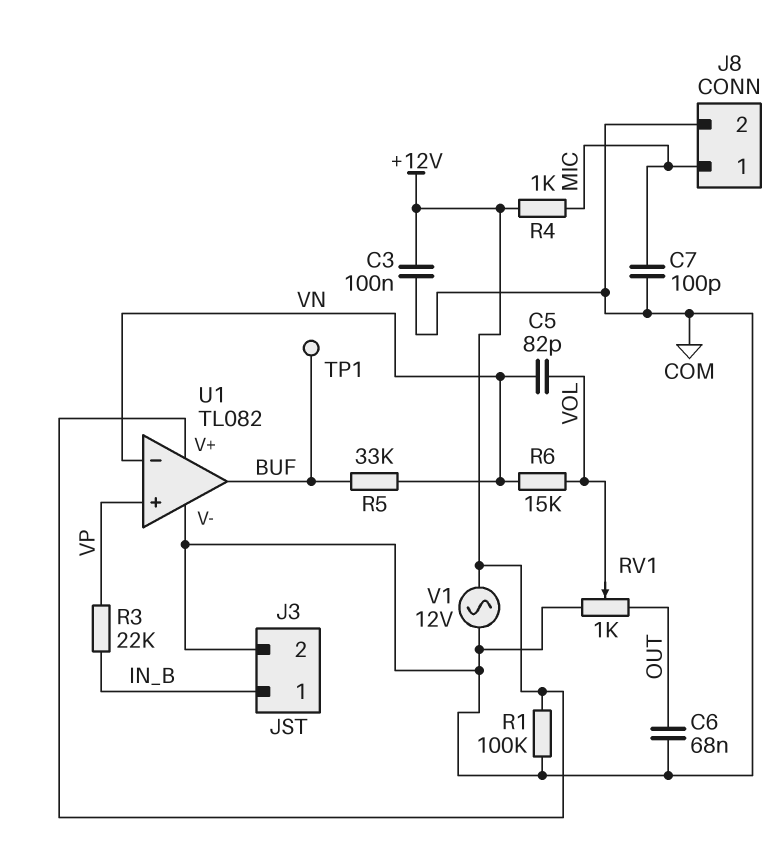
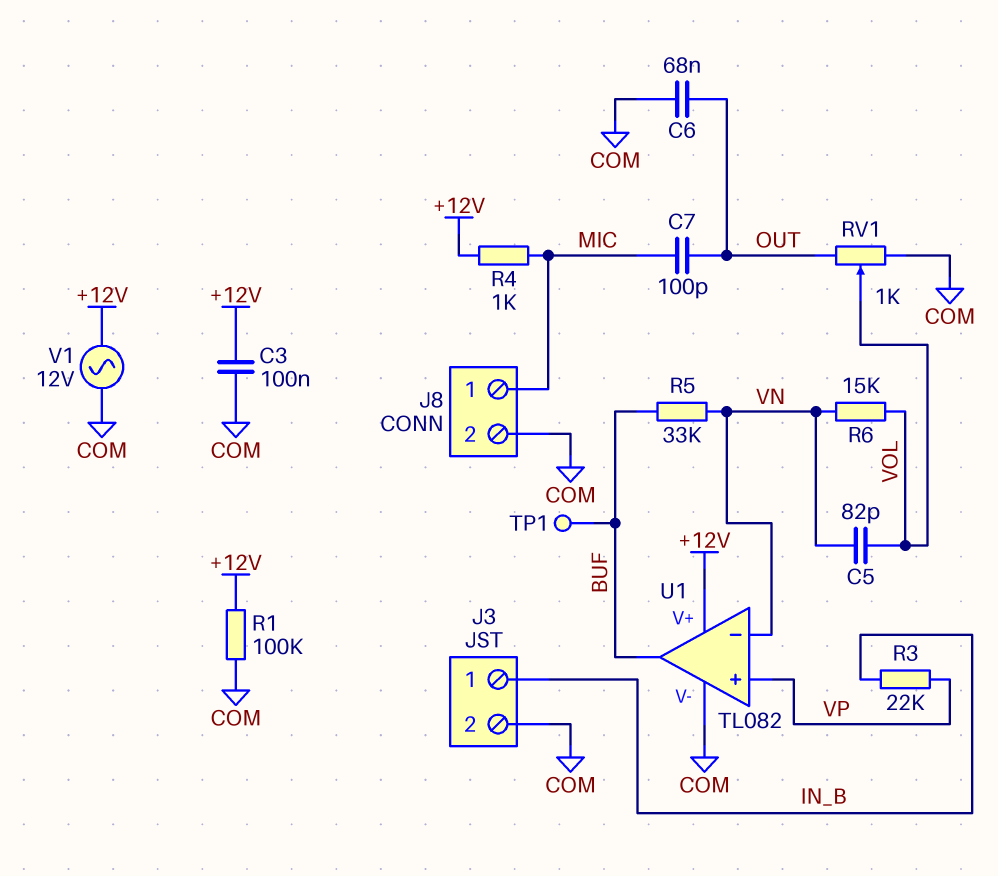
C7: 100pF (COM, MIC) -> 100pF (MIC, OUT)

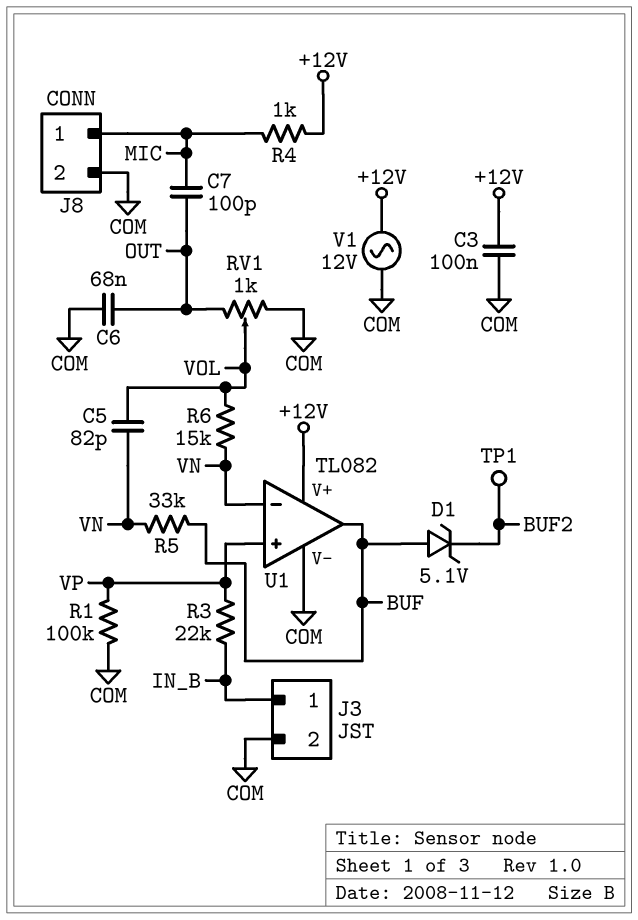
D1: none -> zener 5.1V (A BUF, K BUF2)
R1: 100k (+12V, COM) -> 100k (COM, VP)
TP1: test point (BUF) -> test point (BUF2)

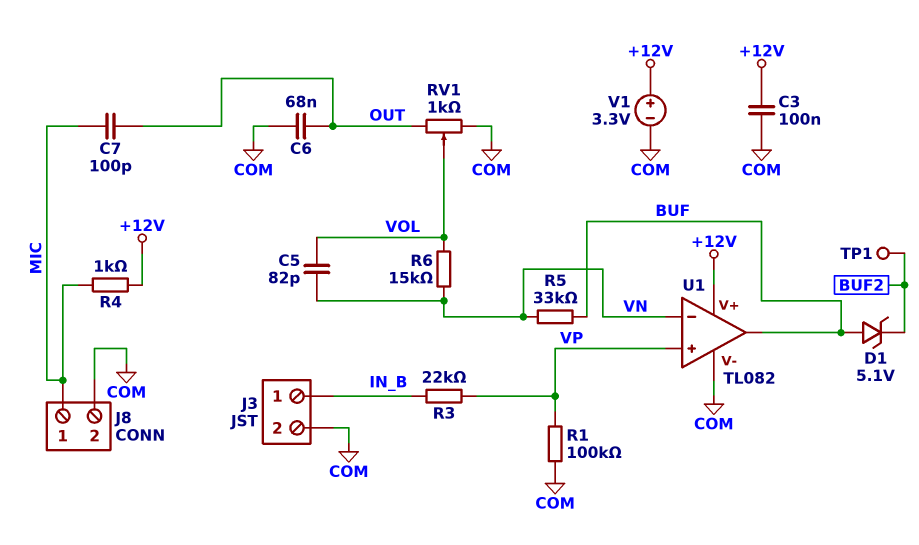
V1: AC 12V (+12V, COM) -> 3.3V (plus +12V, minus COM)

